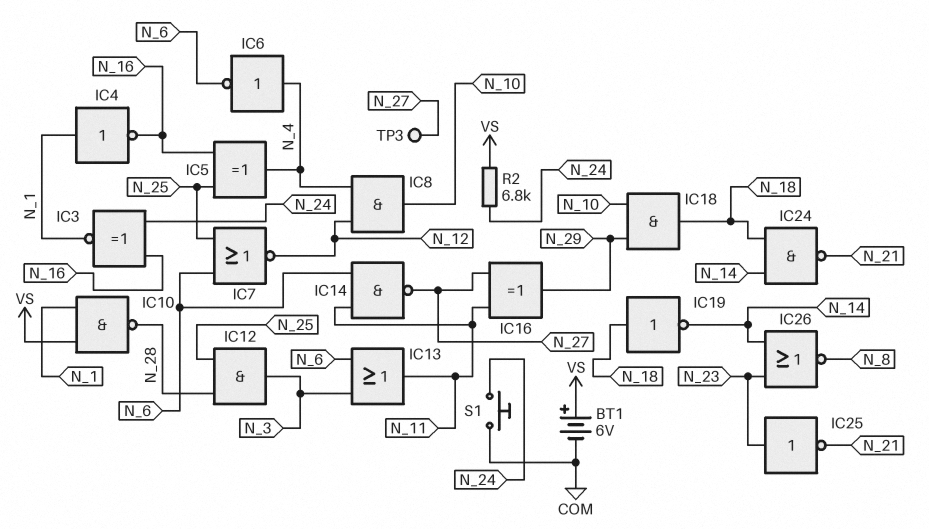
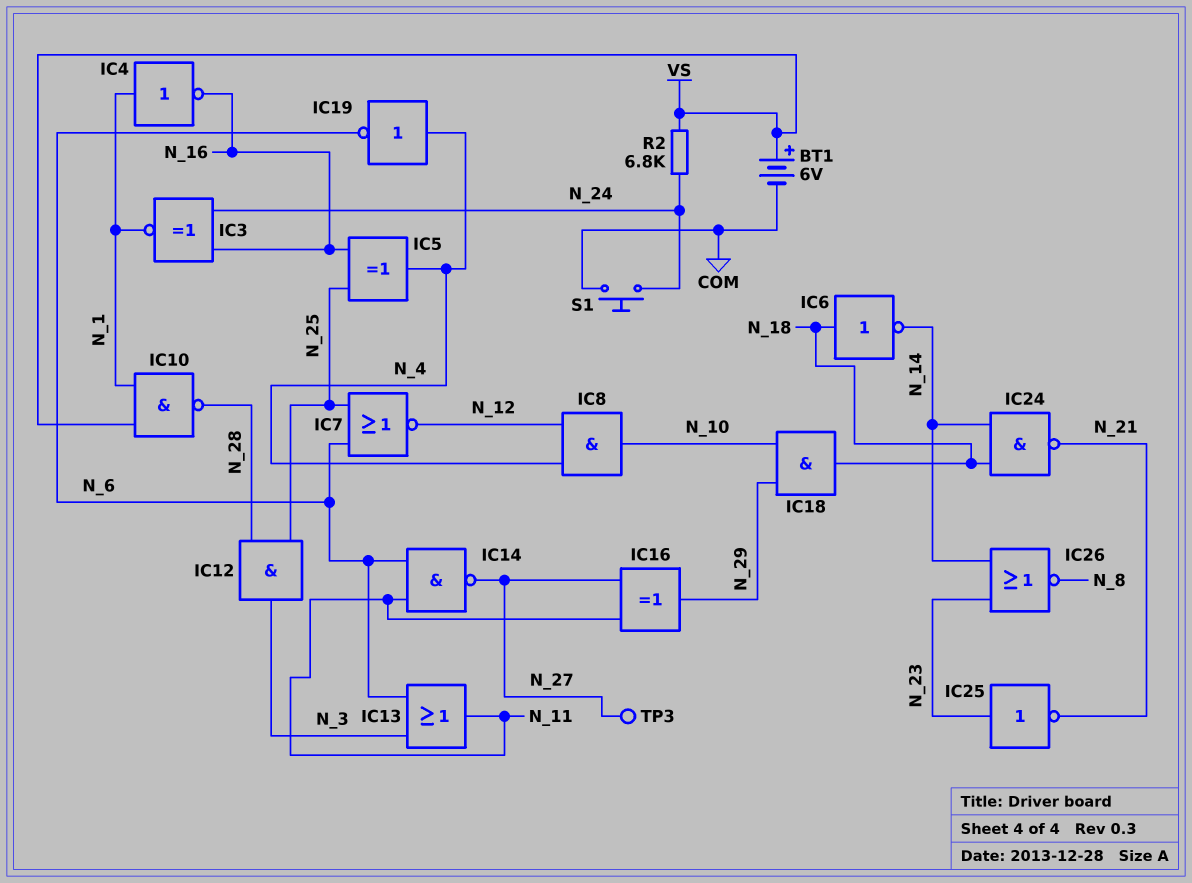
IC6: NOT (in N_4, out N_6) -> NOT (in N_18, out N_14)
IC19: NOT (in N_18, out N_14) -> NOT (in N_4, out N_6)

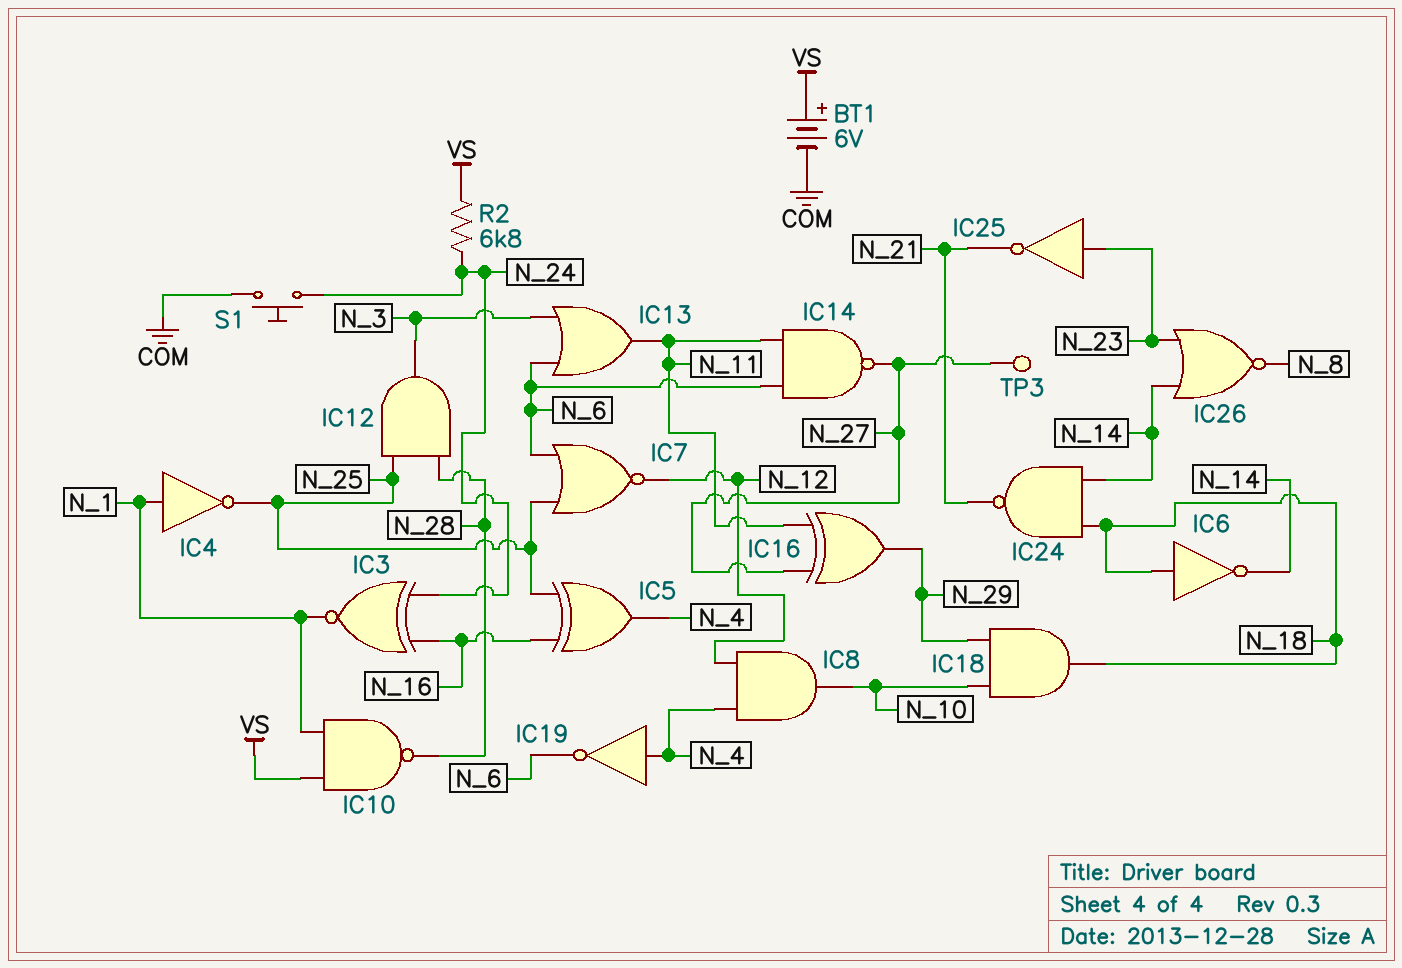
IC4: NOT (in N_1, out N_16) -> NOT (in N_1, out N_25)

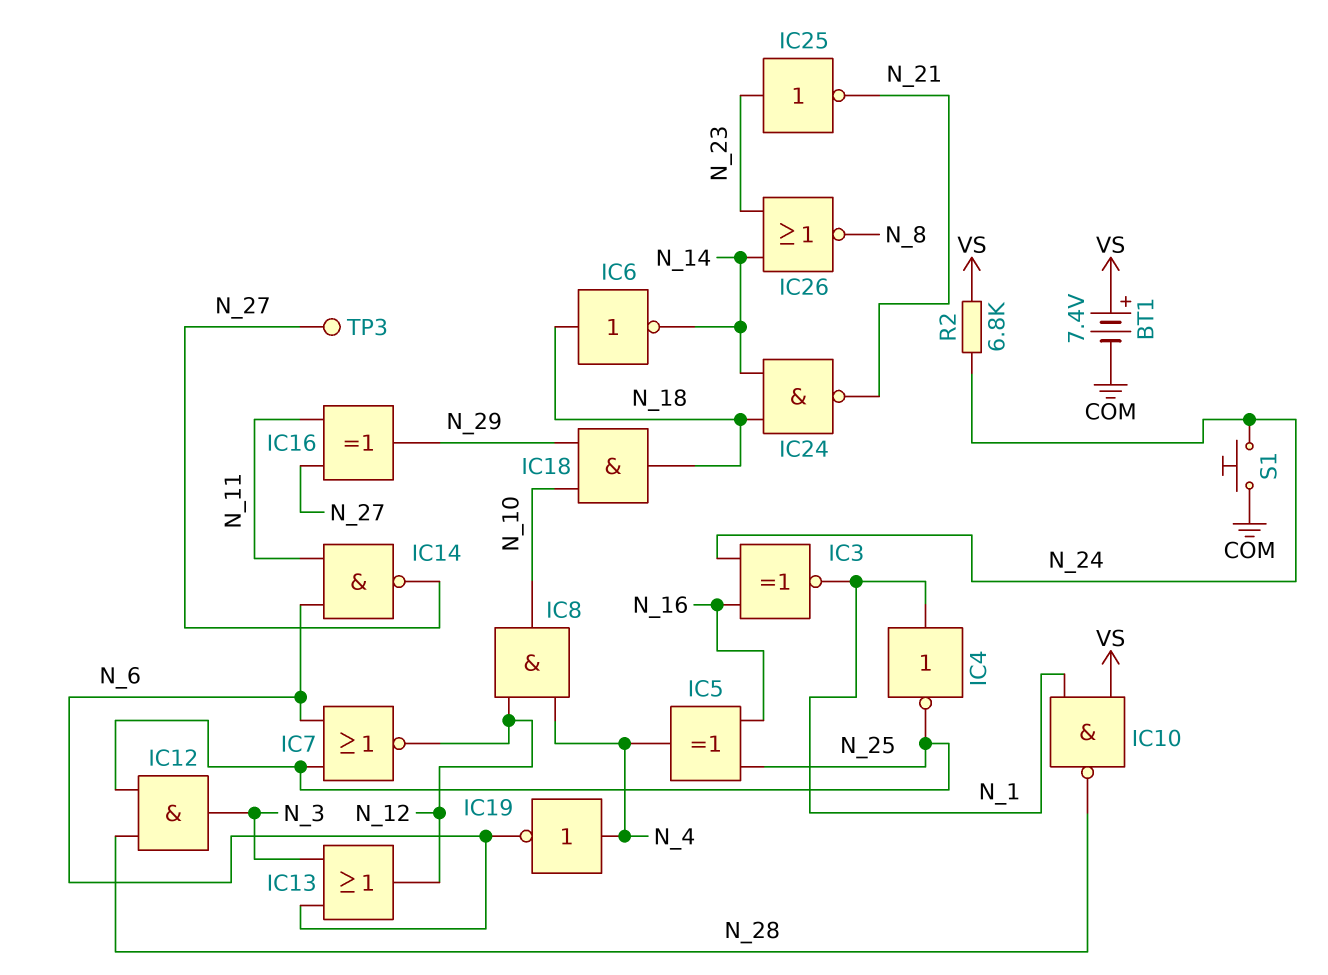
BT1: 6V (plus VS, minus COM) -> 7.4V (plus VS, minus COM)
IC13: OR (in N_3, in N_6, out N_11) -> OR (in N_3, in N_6, out N_12)

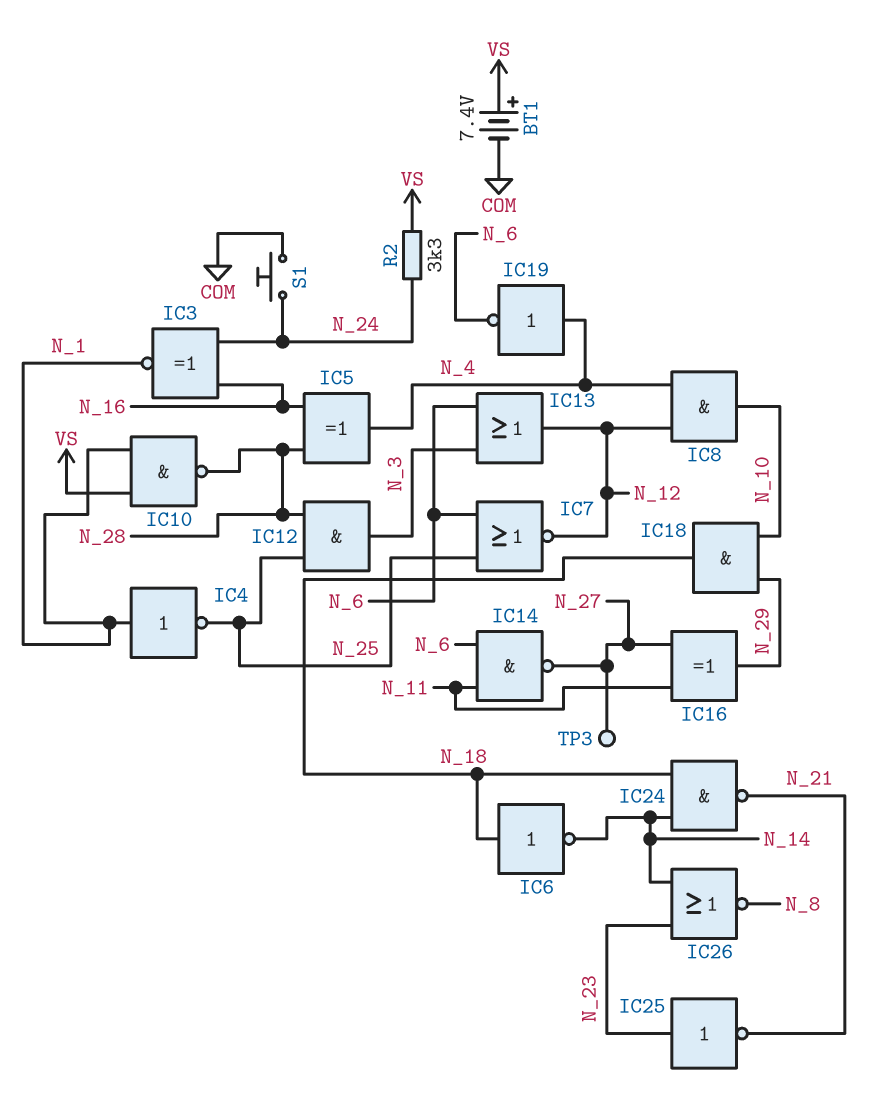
IC5: XOR (in N_16, in N_25, out N_4) -> XOR (in N_16, in N_28, out N_4)
R2: 6.8k (N_24, VS) -> 3.3k (N_24, VS)

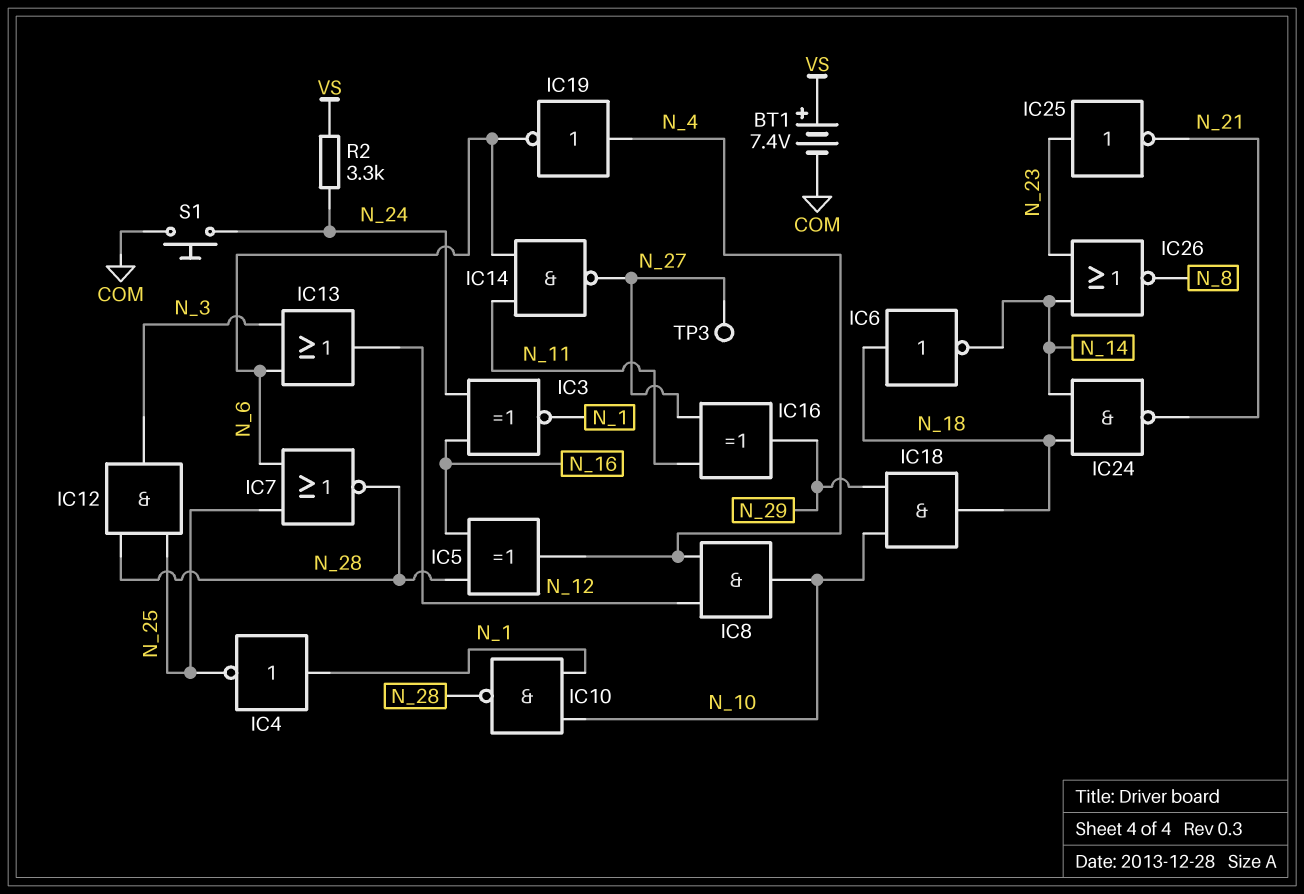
IC7: NOR (in N_6, in N_25, out N_12) -> NOR (in N_6, in N_25, out N_28)
IC10: NAND (in N_1, in VS, out N_28) -> NAND (in N_1, in N_10, out N_28)

